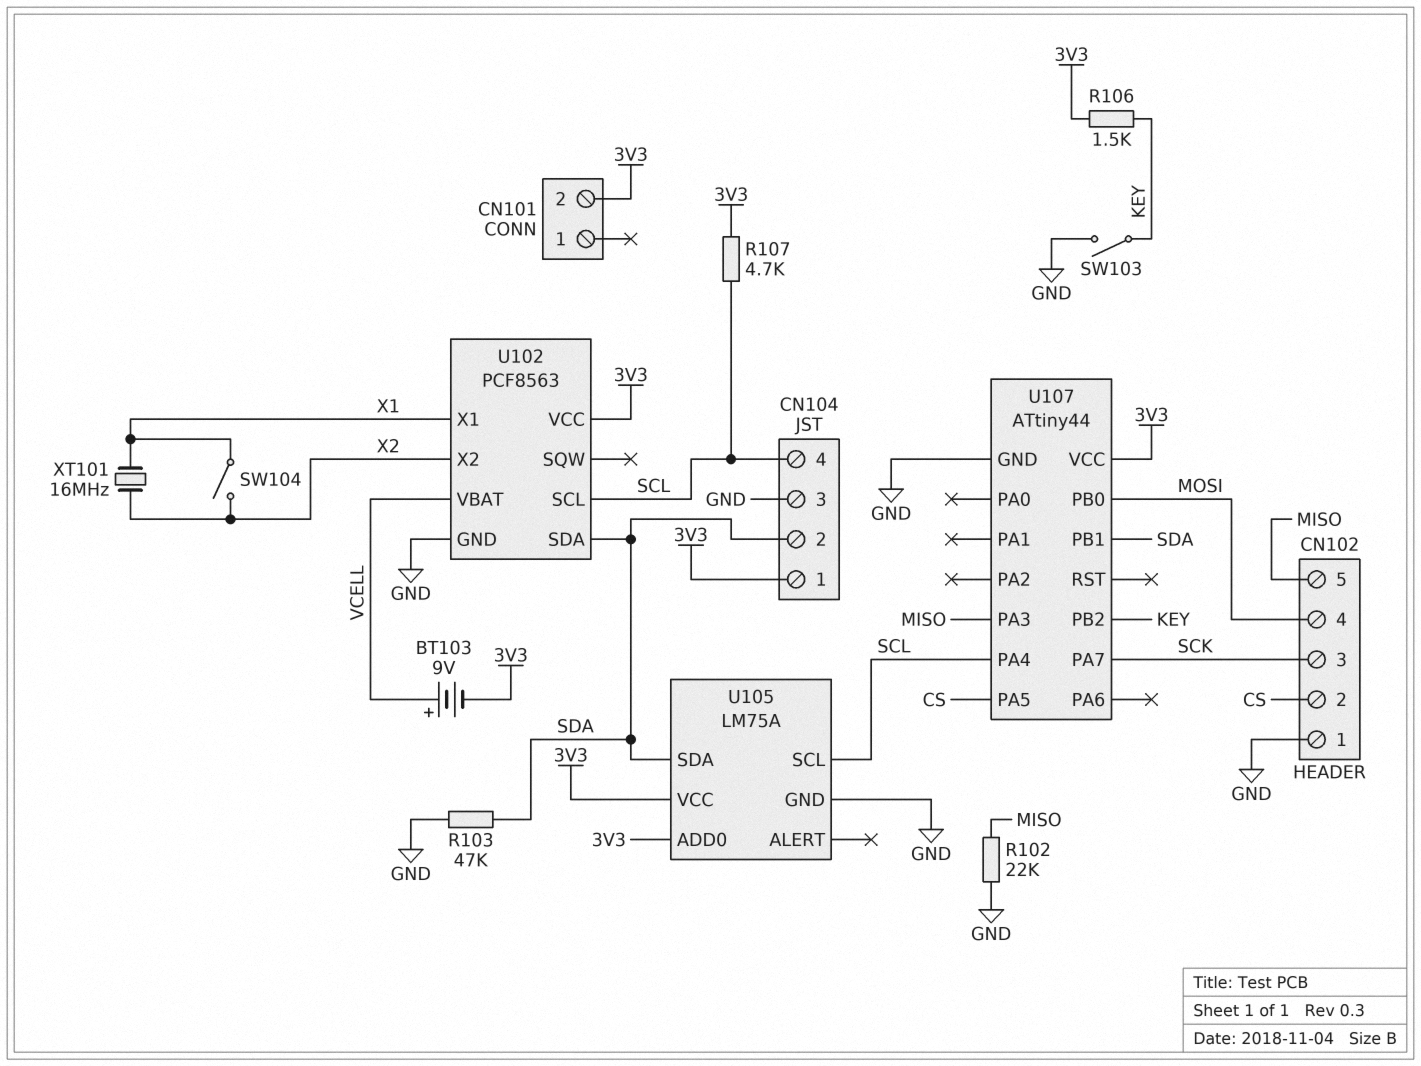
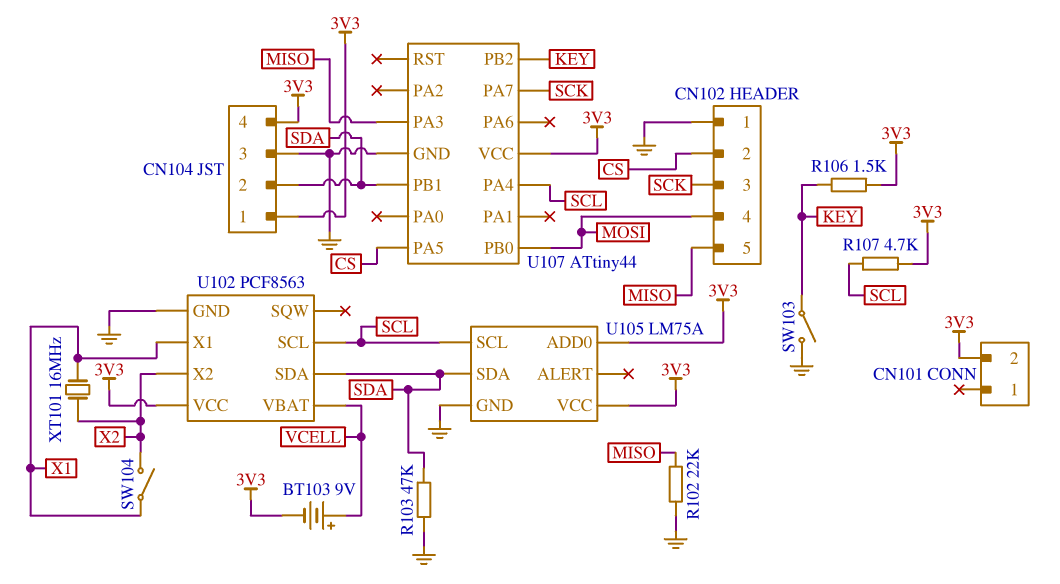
CN104 pin 4: SCL -> 3V3

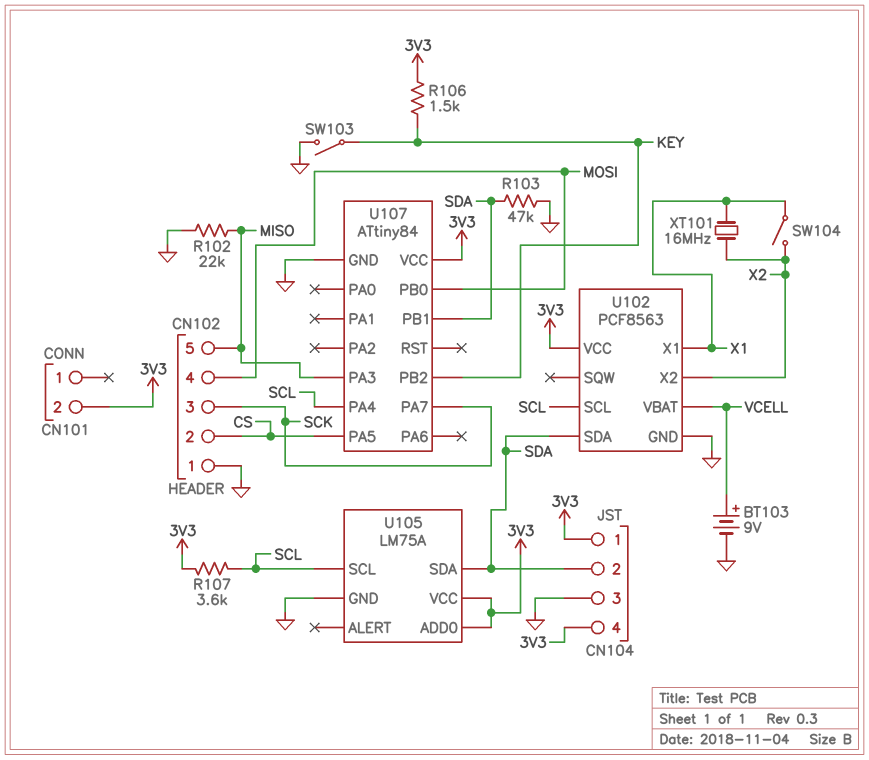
BT103: 9V (plus VCELL, minus 3V3) -> 9V (plus VCELL, minus GND)
R107: 4.7k (3V3, SCL) -> 3.6k (3V3, SCL)
U107: ATtiny44 -> ATtiny84

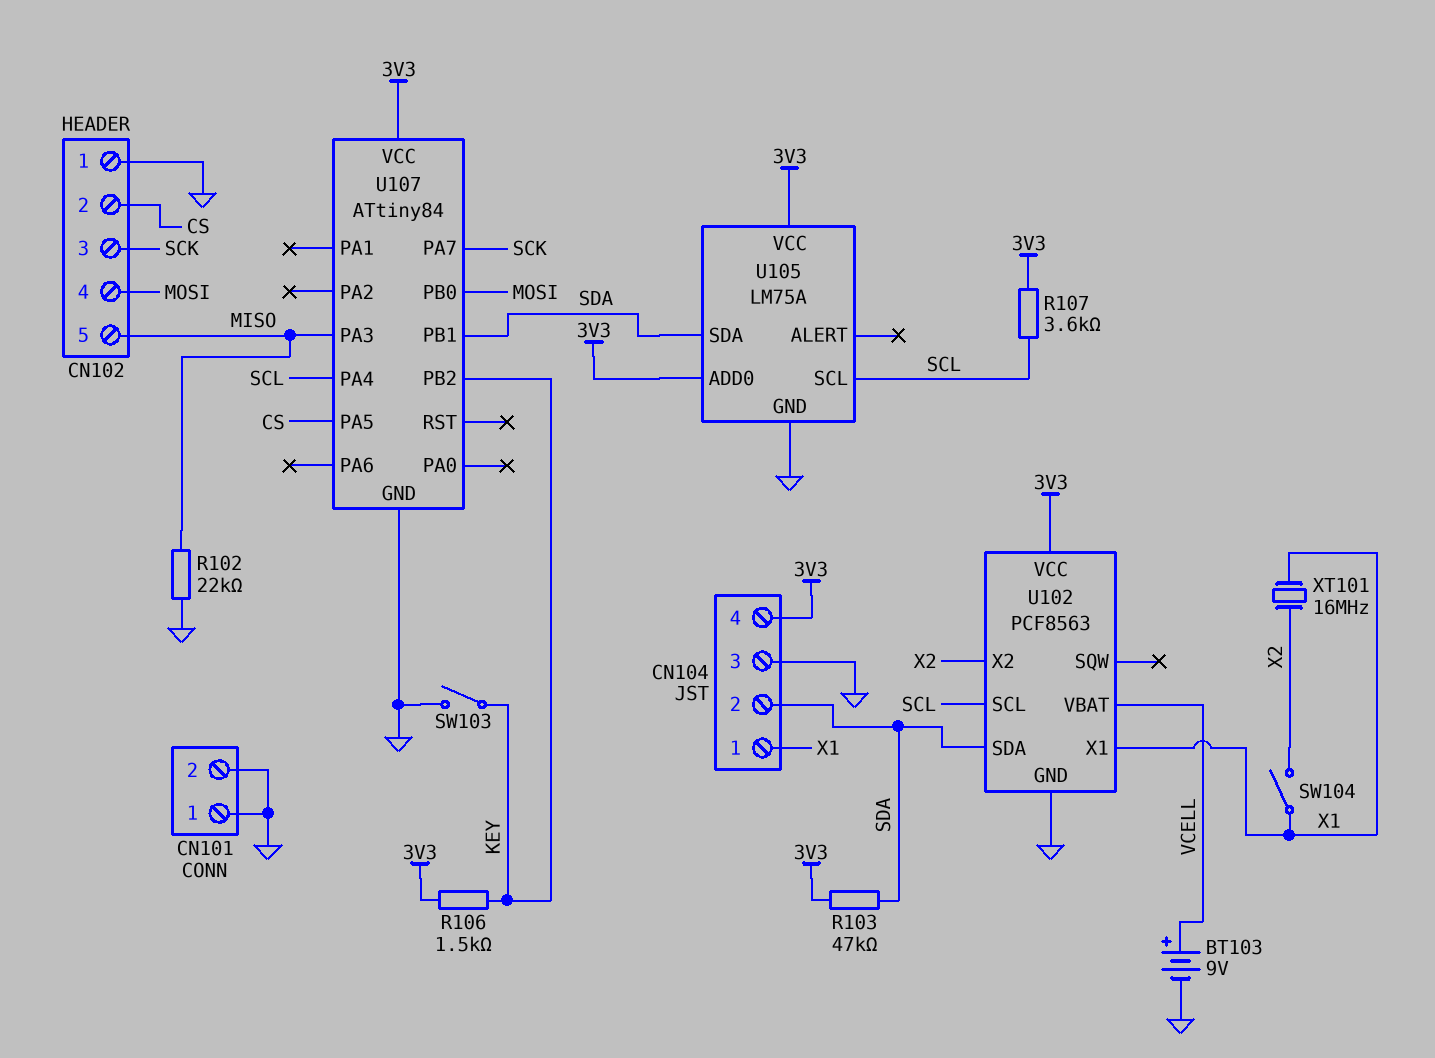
CN101 pin 1: none -> GND
CN101 pin 2: 3V3 -> GND
CN104 pin 1: 3V3 -> X1
R103: 47k (GND, SDA) -> 47k (3V3, SDA)

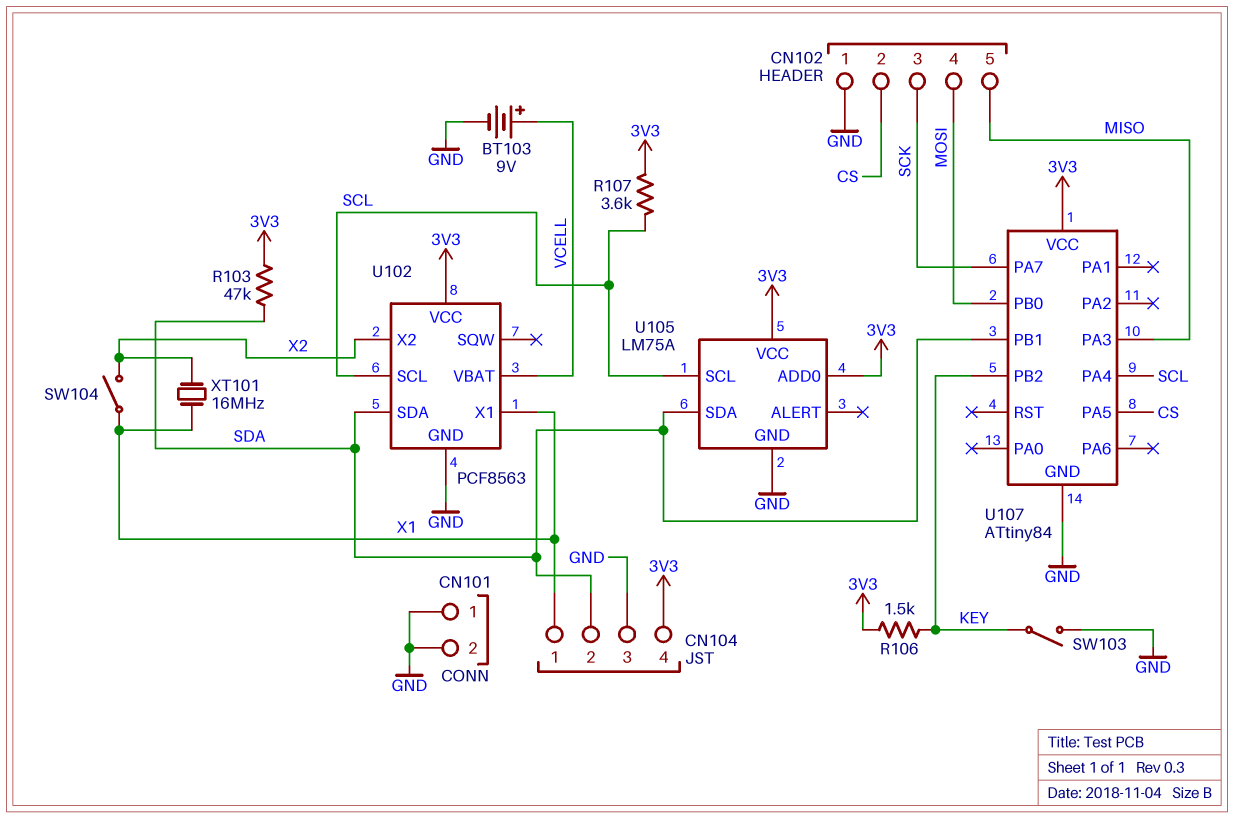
R102: 22k (GND, MISO) -> none

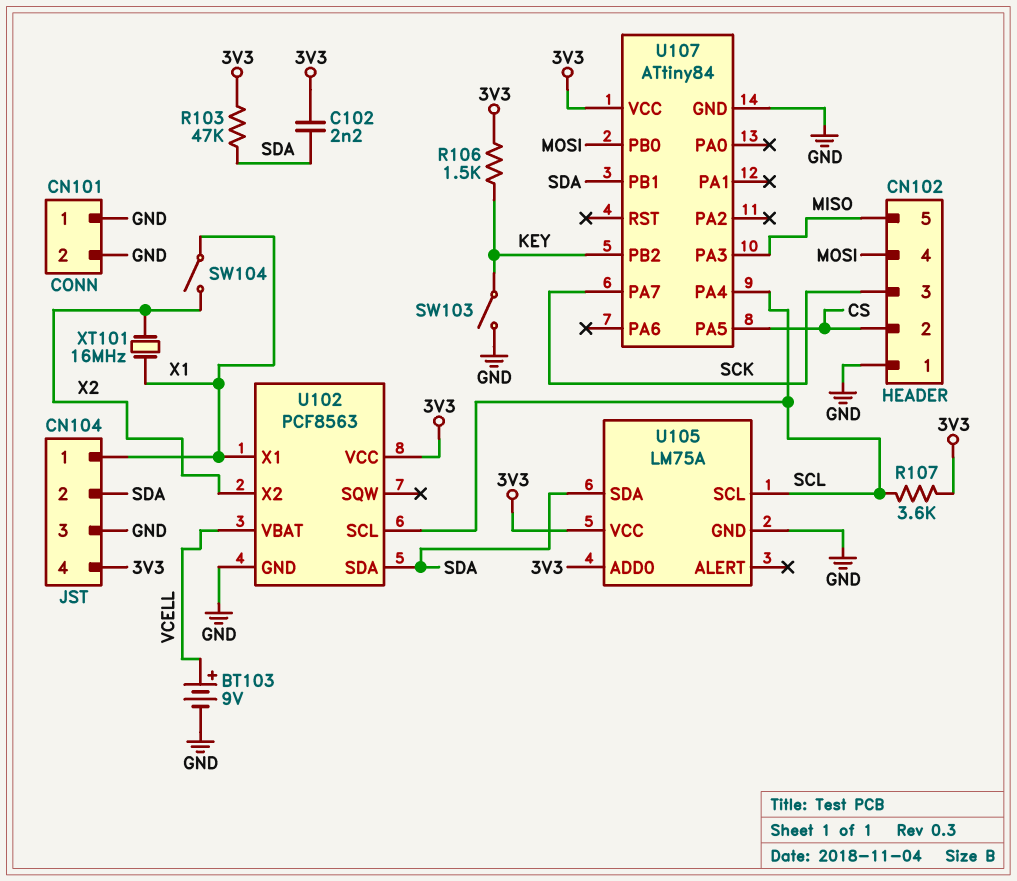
C102: none -> 2.2nF (3V3, SDA)

